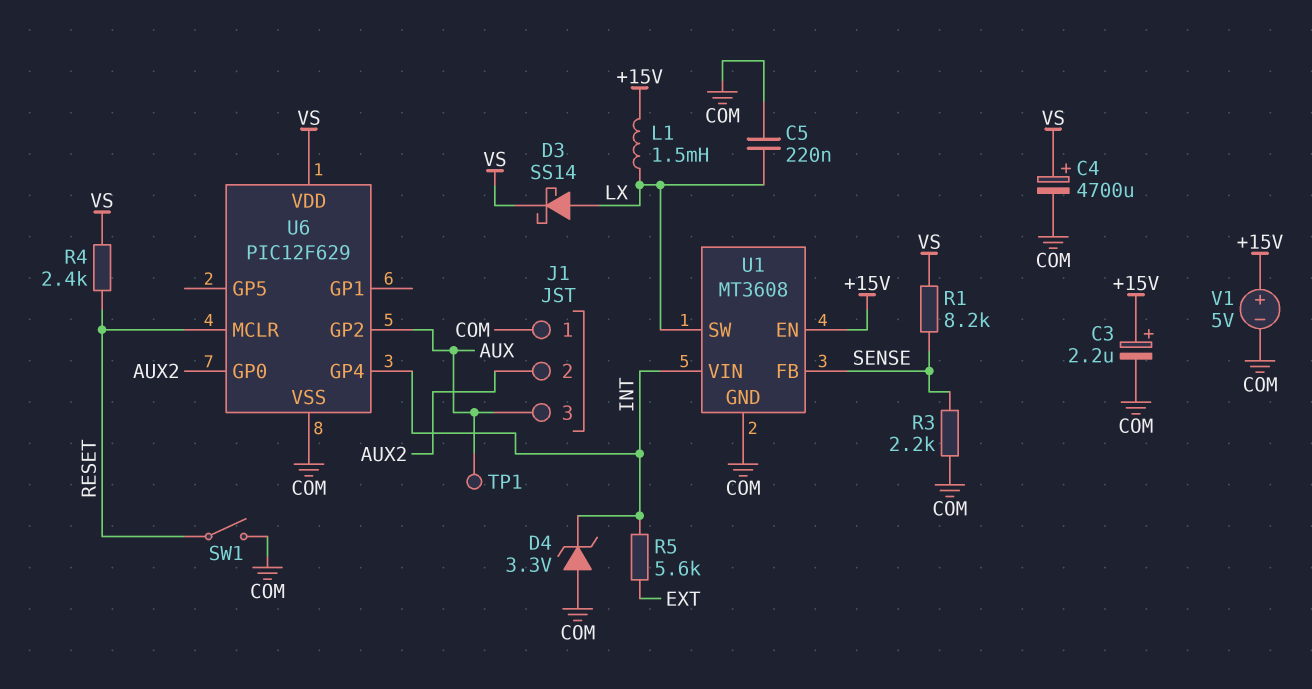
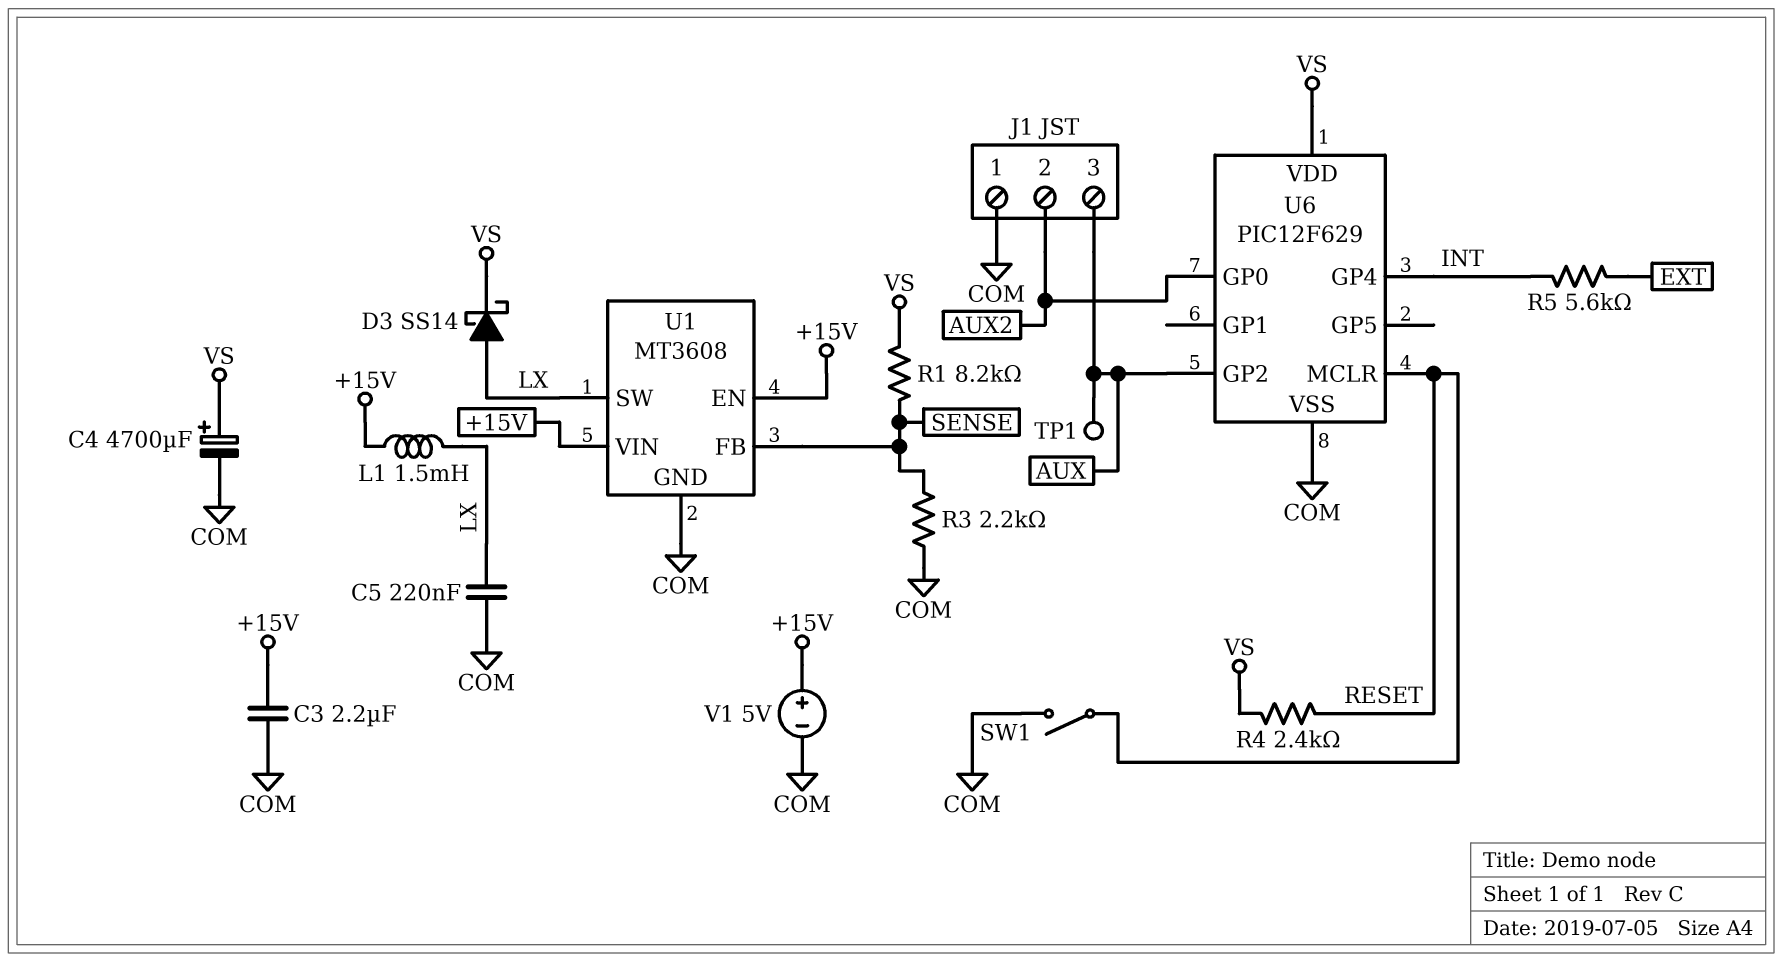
C3: 2.2uF (plus +15V, minus COM) -> 2.2uF (+15V, COM)
D4: zener 3.3V (A COM, K INT) -> none
U1 pin VIN: INT -> +15V

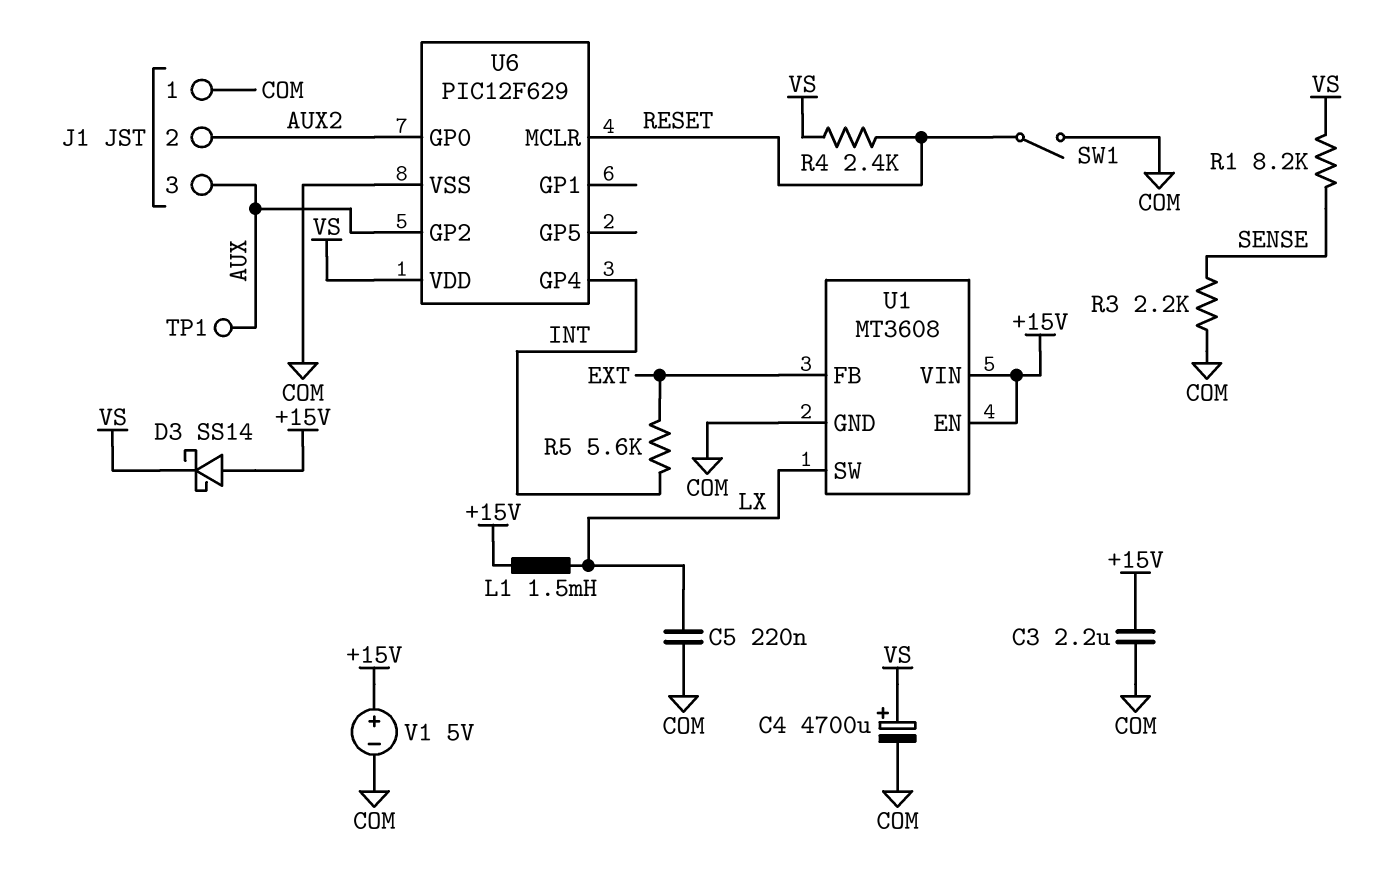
D3: schottky SS14 (A LX, K VS) -> schottky SS14 (A +15V, K VS)
U1 pin FB: SENSE -> EXT

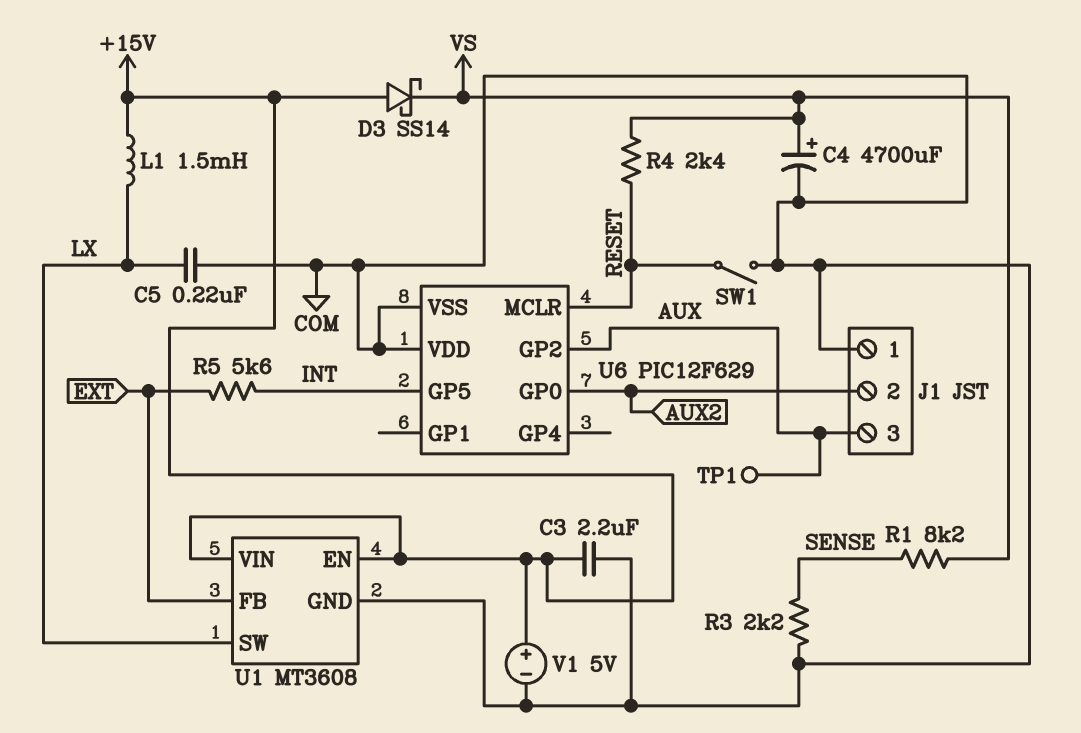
U6 pin GP4: INT -> none
U6 pin GP5: none -> INT
U6 pin VDD: VS -> COM

